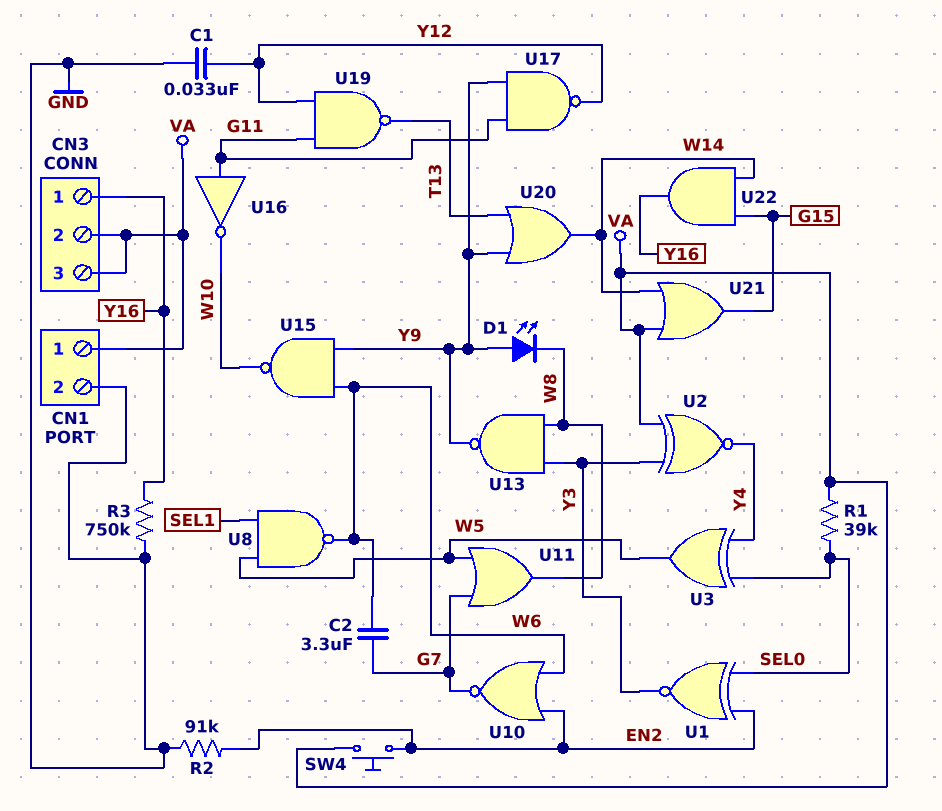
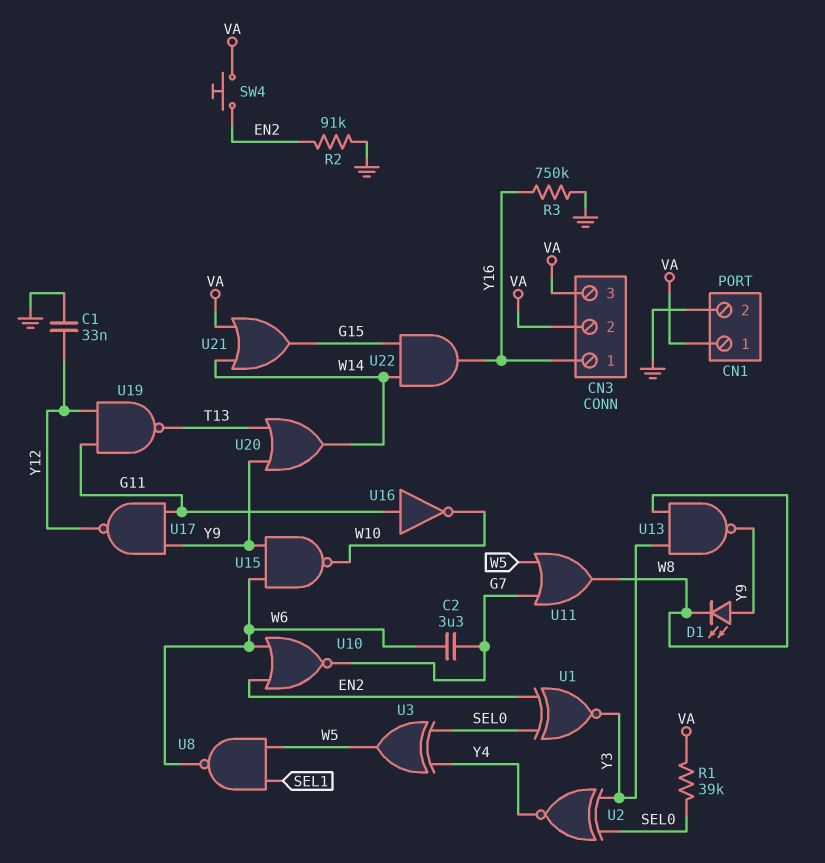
U2: XNOR (in VA, in Y3, out Y4) -> XNOR (in SEL0, in Y3, out Y4)

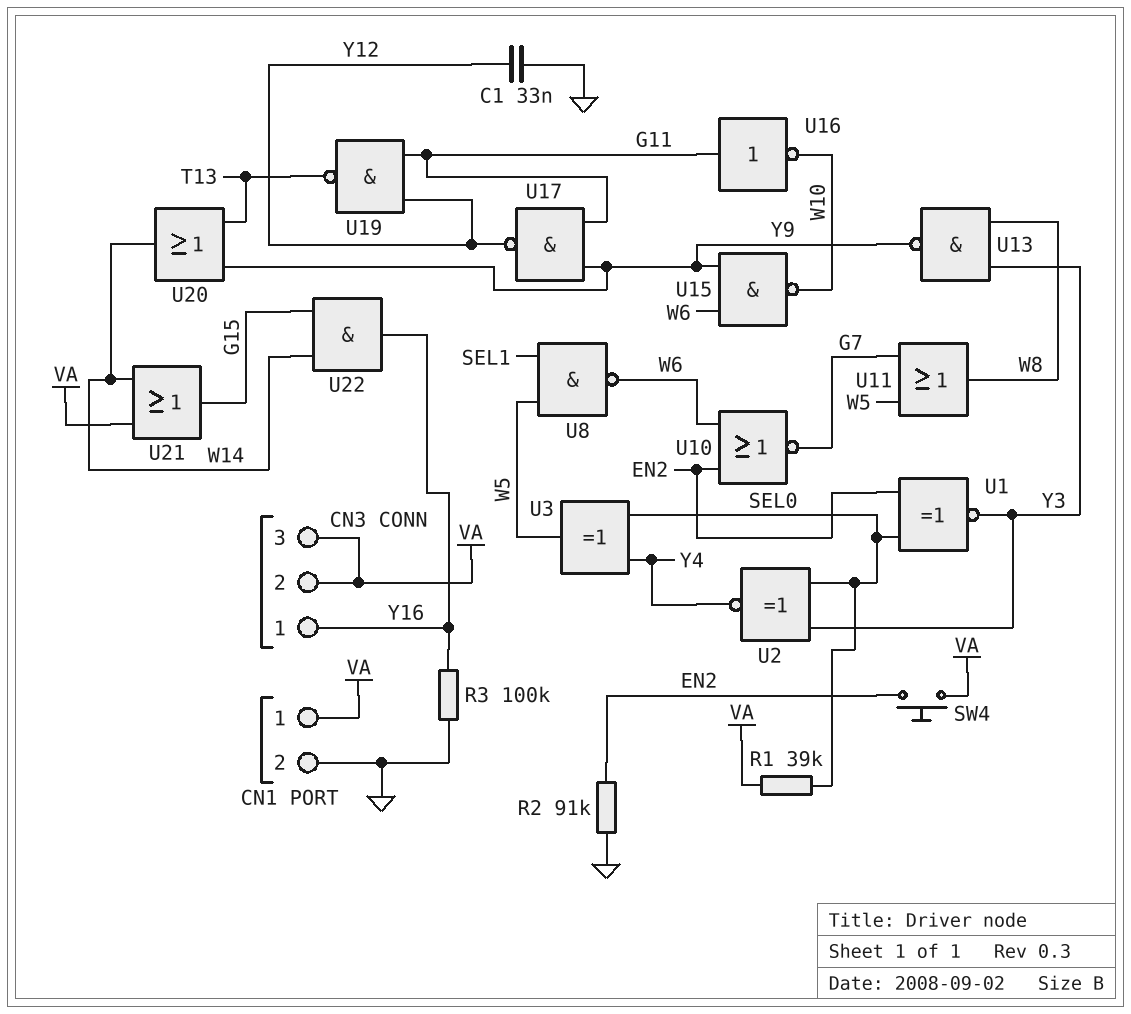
C2: 3.3uF (G7, W6) -> none
D1: LED (A Y9, K W8) -> none
R3: 750k (GND, Y16) -> 100k (GND, Y16)

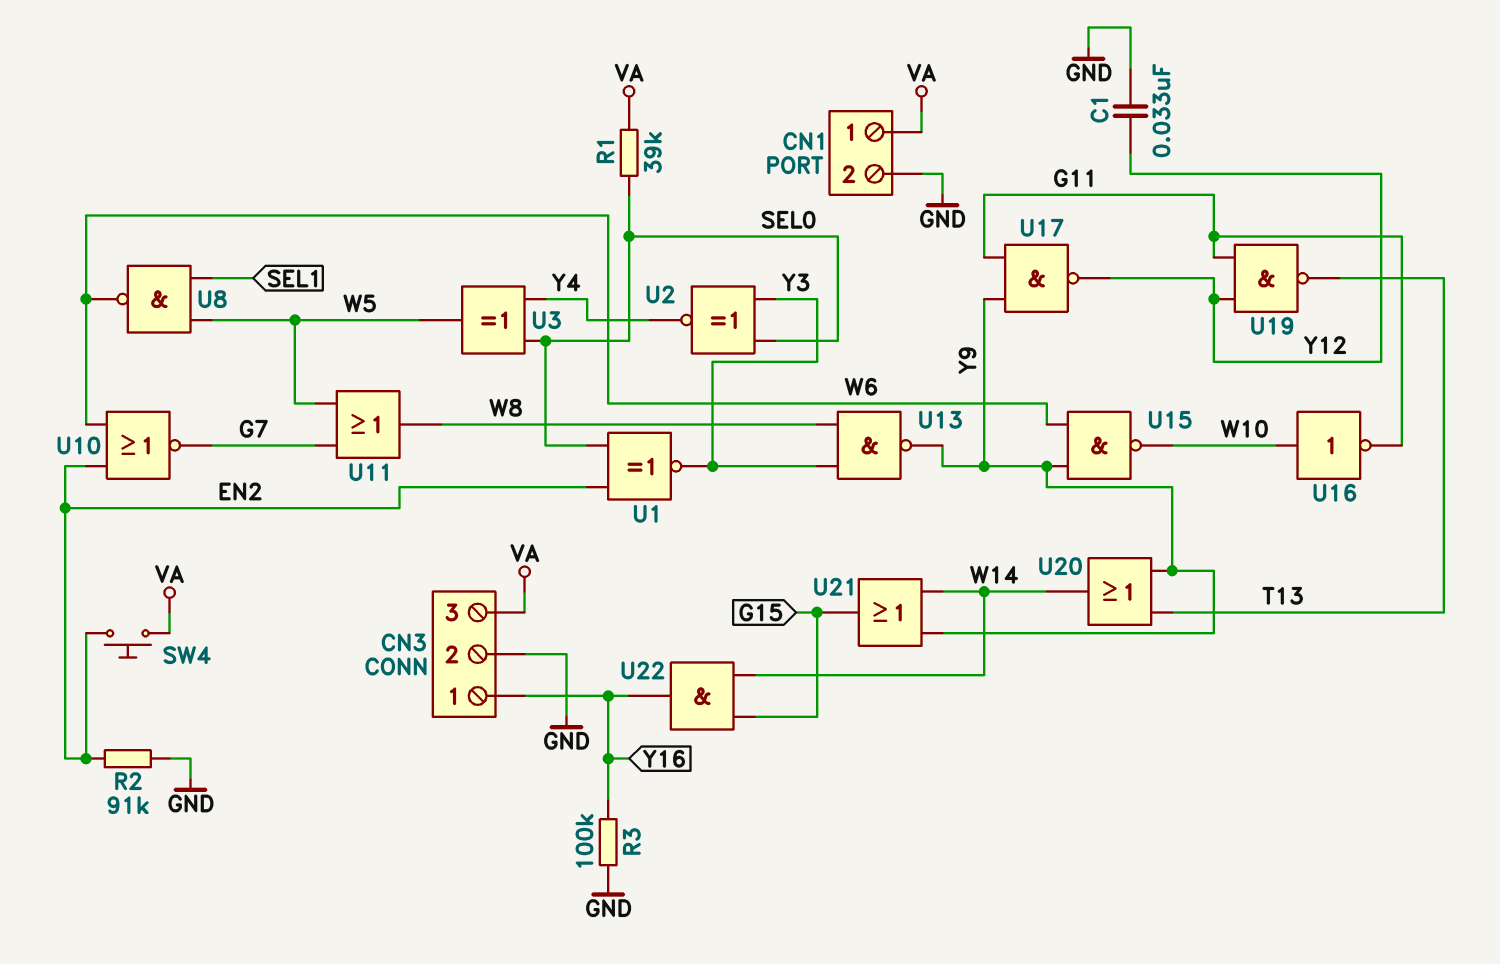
CN3 pin 2: VA -> GND
U16: NOT (in G11, out W10) -> NOT (in W10, out G11)
U21: OR (in VA, in W14, out G15) -> OR (in W14, in Y9, out G15)

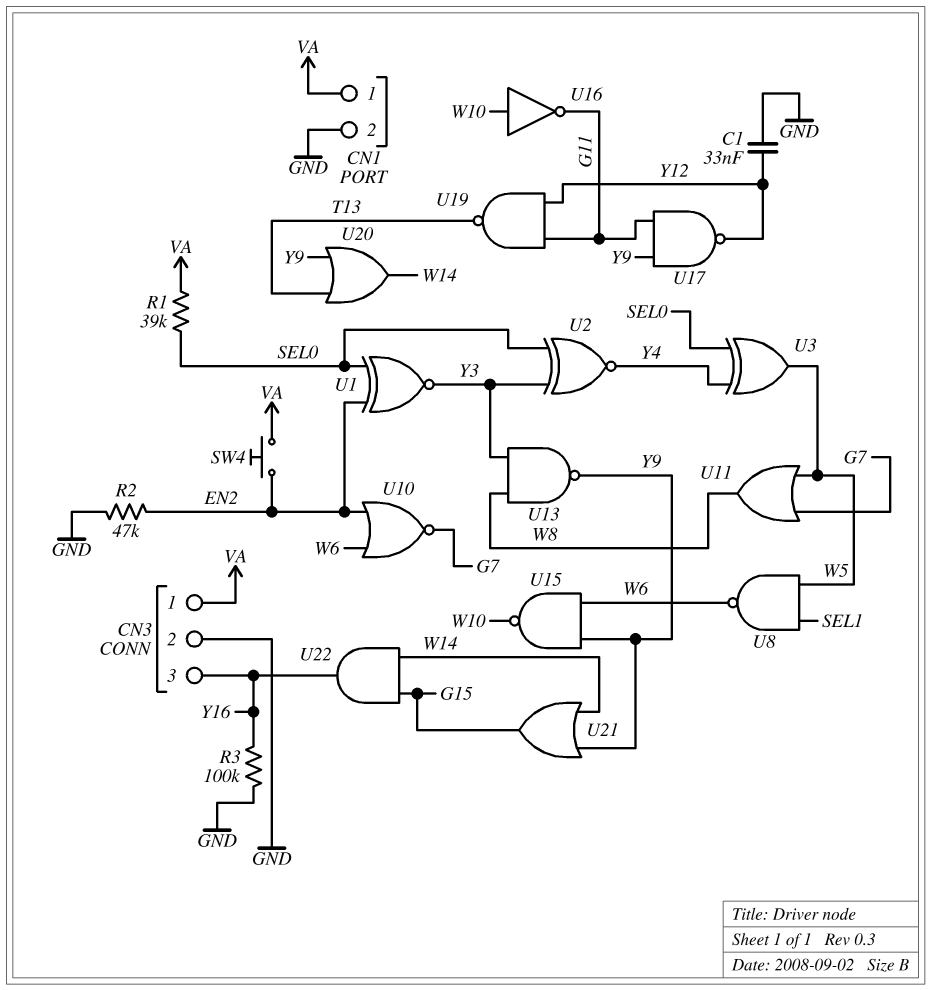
CN3 pin 1: Y16 -> VA
CN3 pin 3: VA -> Y16
R2: 91k (EN2, GND) -> 47k (EN2, GND)

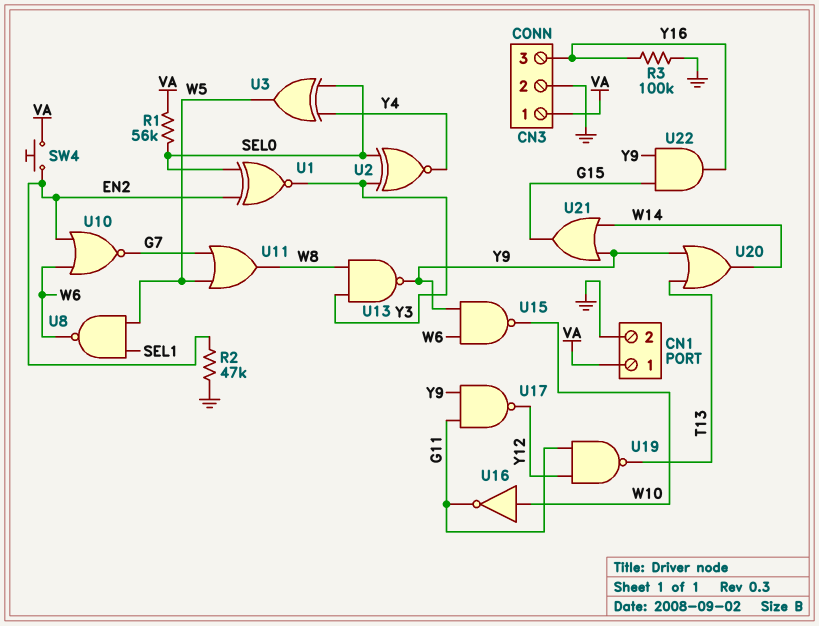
C1: 33nF (GND, Y12) -> none
R1: 39k (SEL0, VA) -> 56k (SEL0, VA)
U22: AND (in G15, in W14, out Y16) -> AND (in G15, in Y9, out Y16)

